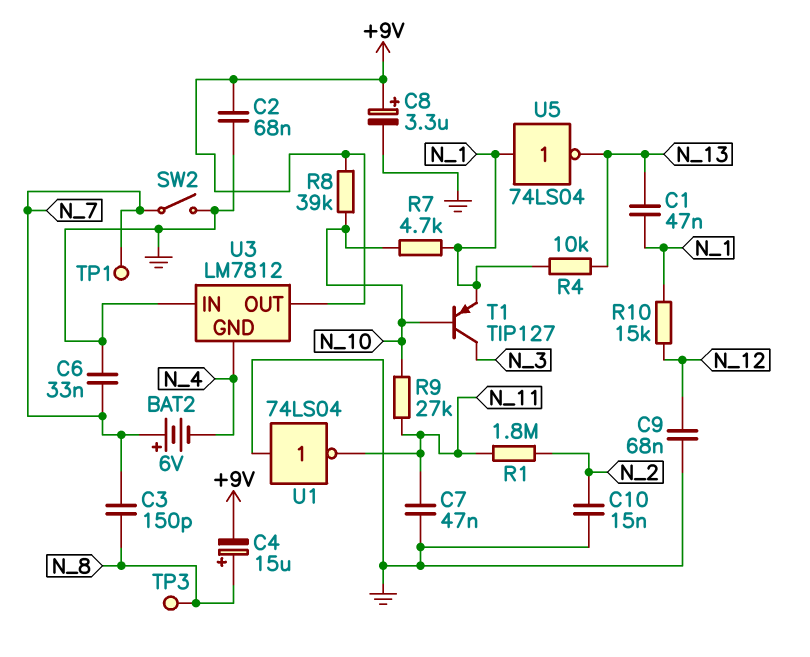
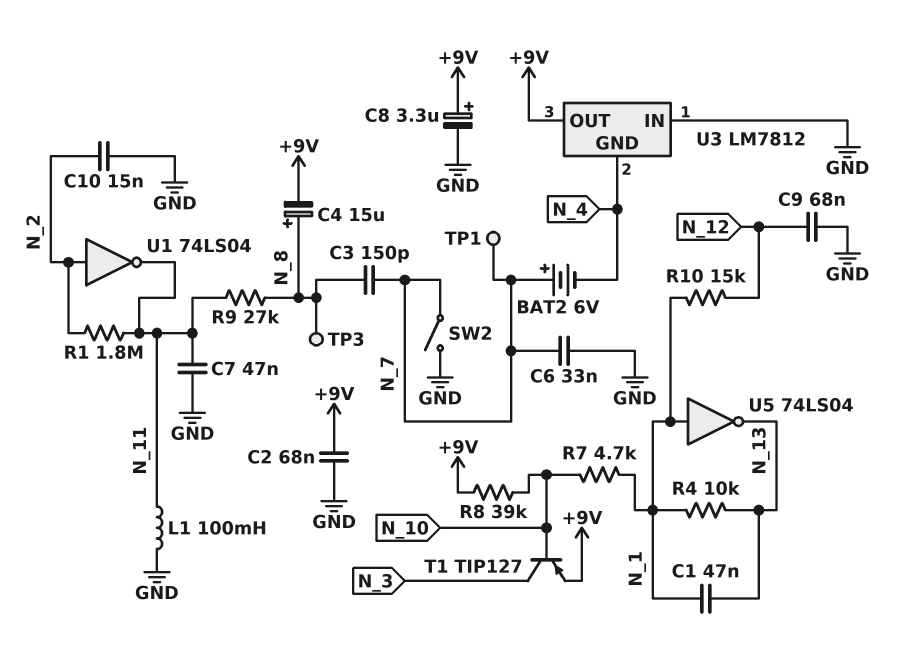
L1: none -> 100mH (GND, N_11)
R9: 27k (N_10, N_11) -> 27k (N_8, N_11)
T1: PNP TIP127 (B N_10, C N_3, E N_1) -> PNP TIP127 (B N_10, C N_3, E +9V)
U1: NOT 74LS04 (in GND, out N_11) -> NOT 74LS04 (in N_2, out N_11)

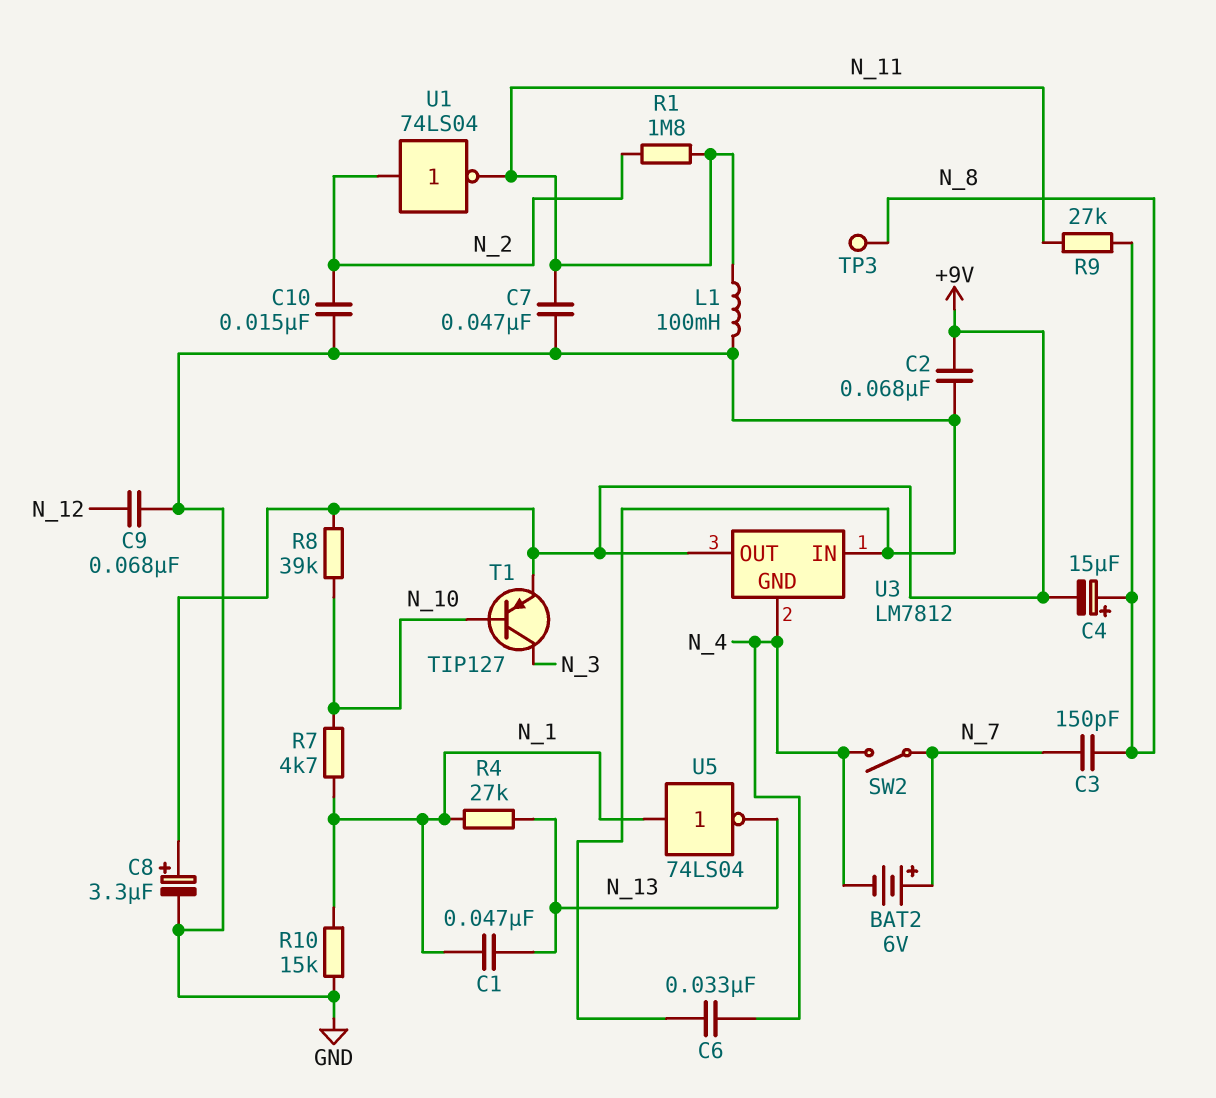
C6: 33nF (GND, N_7) -> 33nF (GND, N_4)
R4: 10k (N_1, N_13) -> 27k (N_1, N_13)
R10: 15k (N_1, N_12) -> 15k (GND, N_1)
SW2: switch (GND, N_7) -> switch (N_4, N_7)
TP1: test point (N_7) -> none

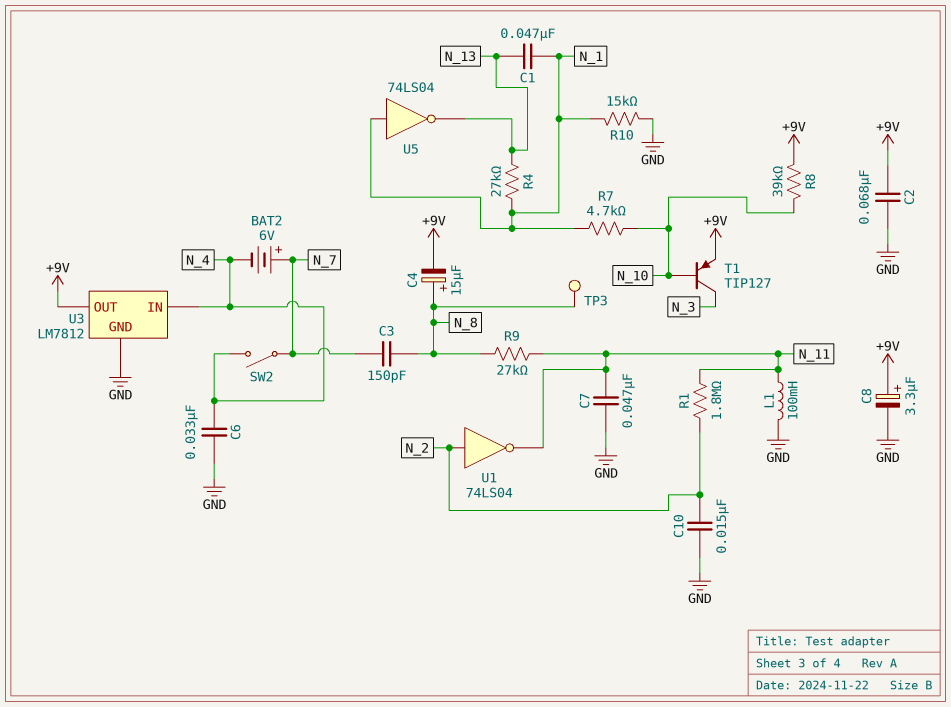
C9: 68nF (GND, N_12) -> none
U3 pin GND: N_4 -> GND
U3 pin IN: GND -> N_4

